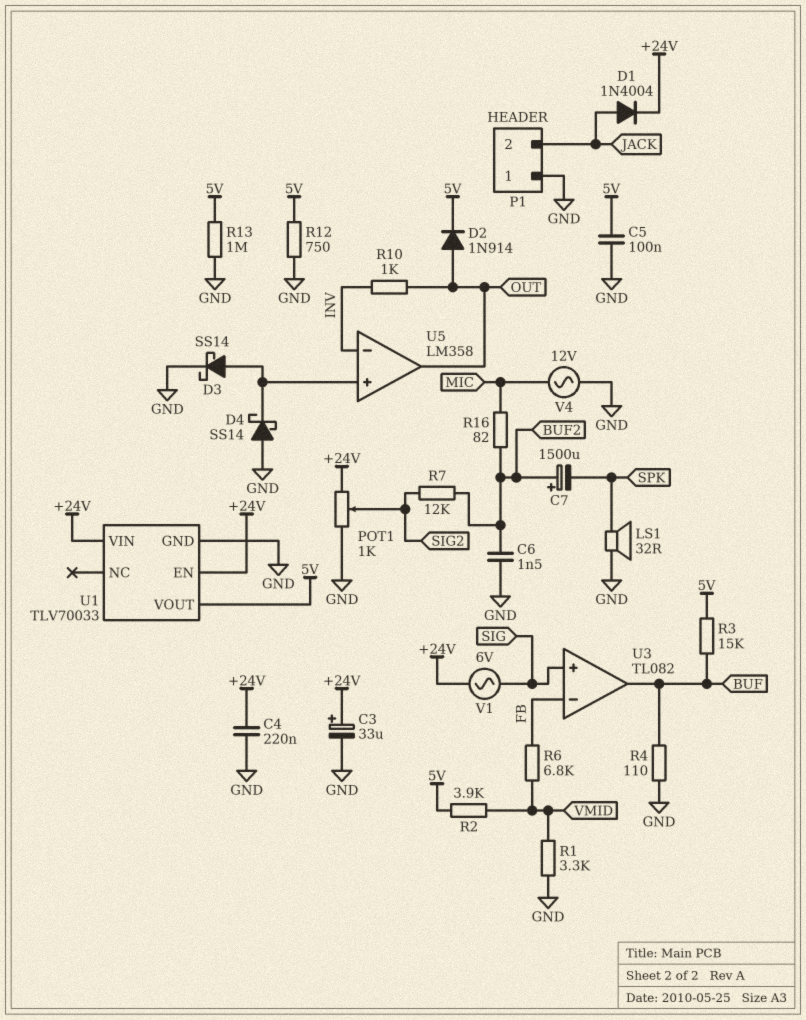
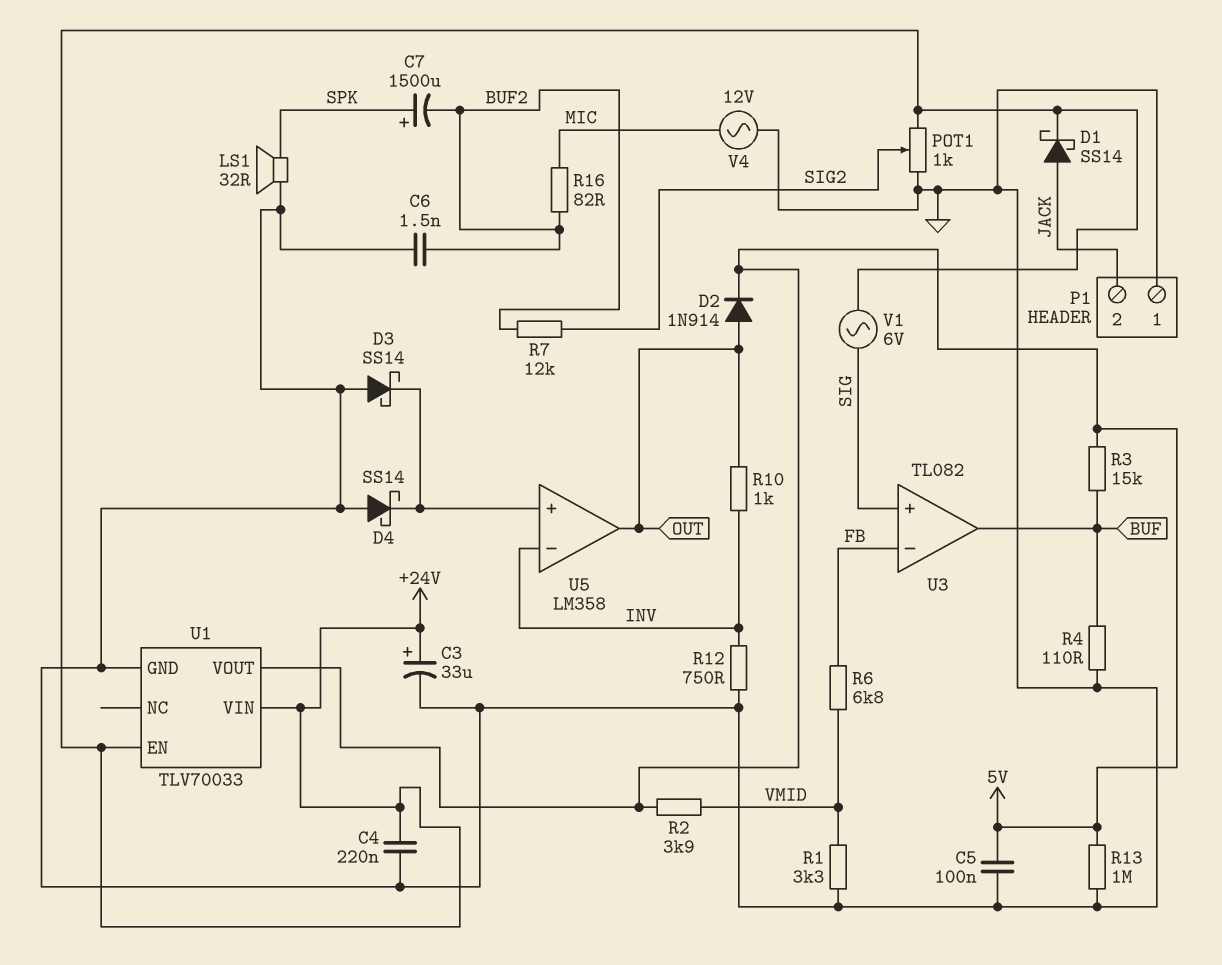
C7: 1500uF (plus BUF2, minus SPK) -> 1500uF (plus SPK, minus BUF2)
D1: diode 1N4004 (A JACK, K +24V) -> schottky SS14 (A JACK, K +24V)
D3: schottky SS14 (A U5/in+, K GND) -> schottky SS14 (A GND, K U5/in+)
R12: 750 (5V, GND) -> 750 (GND, INV)

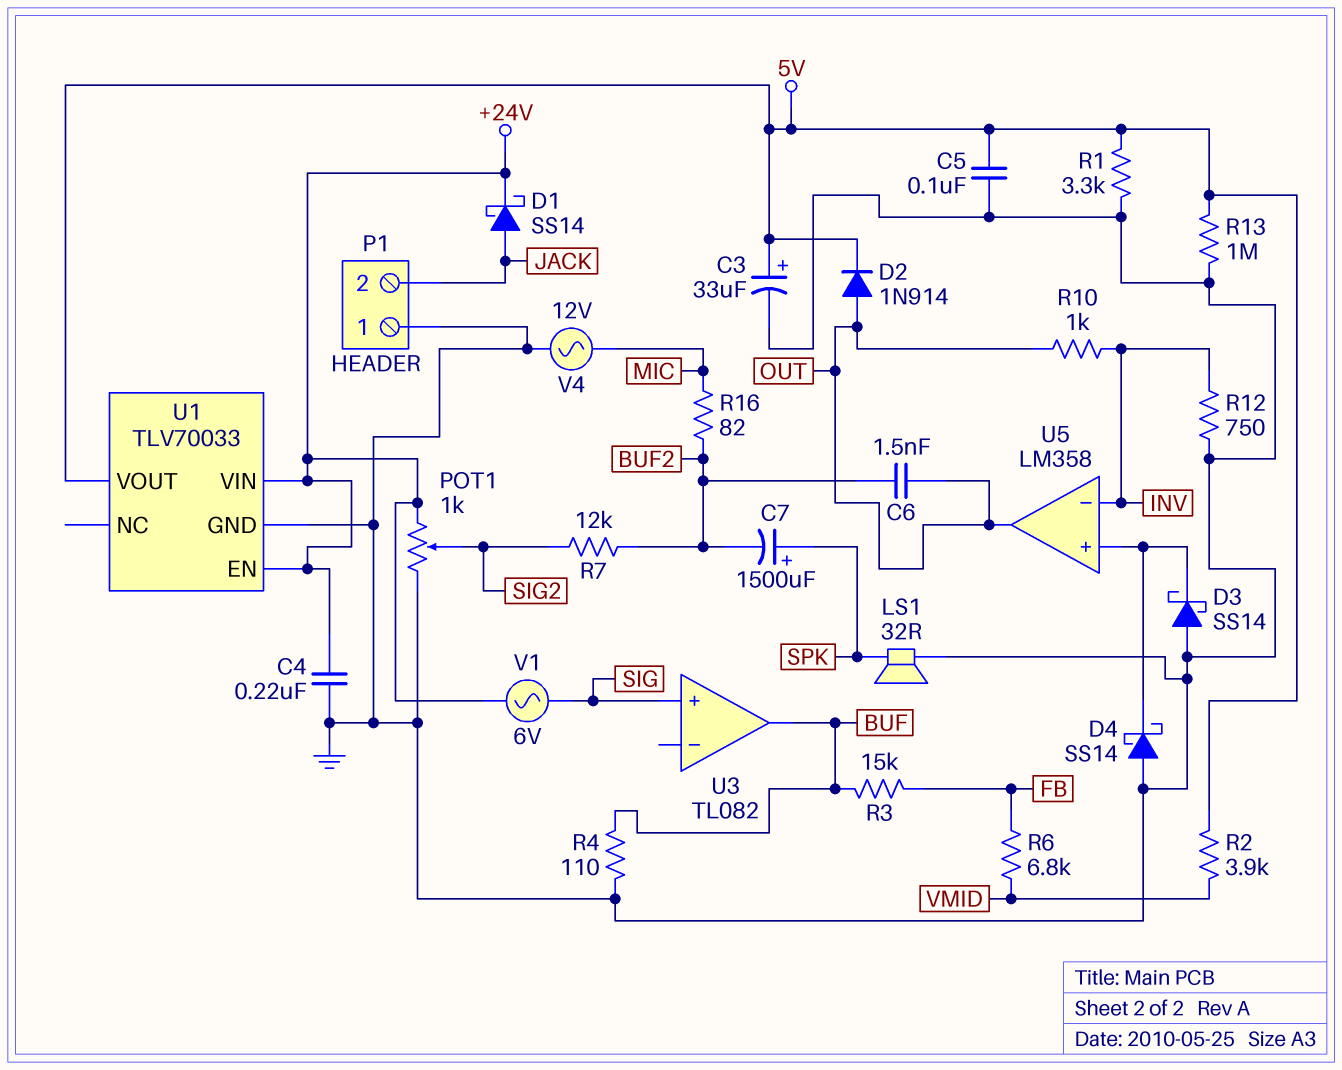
C3: 33uF (plus +24V, minus GND) -> 33uF (plus 5V, minus GND)
C6: 1.5nF (BUF2, GND) -> 1.5nF (BUF2, OUT)
R1: 3.3k (GND, VMID) -> 3.3k (5V, GND)
R3: 15k (5V, BUF) -> 15k (BUF, FB)
U3 pin in-: FB -> none

